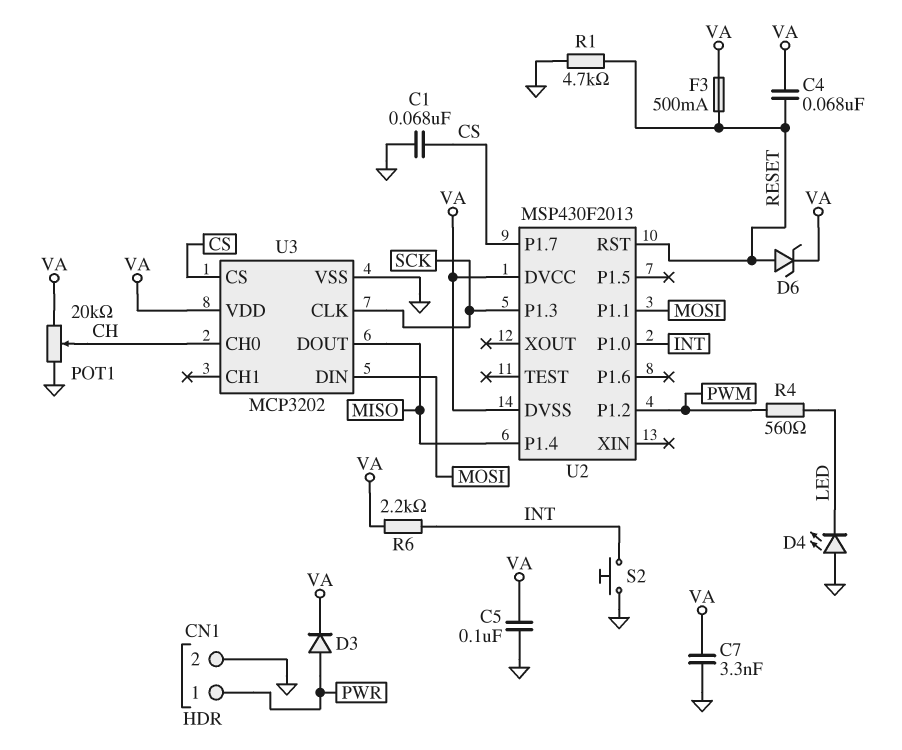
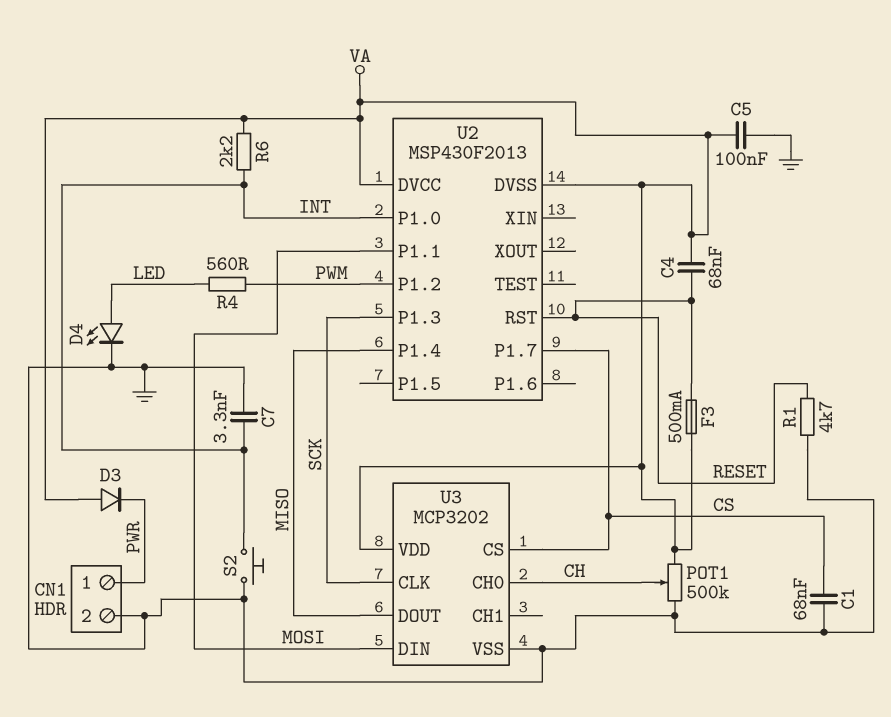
C7: 3.3nF (GND, VA) -> 3.3nF (GND, INT)
D3: diode (A PWR, K VA) -> diode (A VA, K PWR)
D4: LED (A GND, K LED) -> LED (A LED, K GND)
D6: zener (A RESET, K VA) -> none
POT1: 20k (GND, VA, wiper CH) -> 500k (GND, VA, wiper CH)

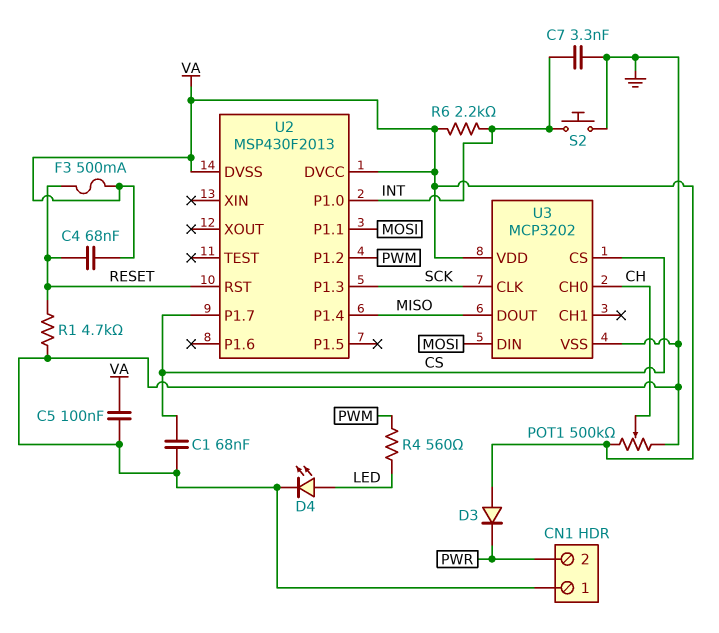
CN1 pin 1: PWR -> GND
CN1 pin 2: GND -> PWR

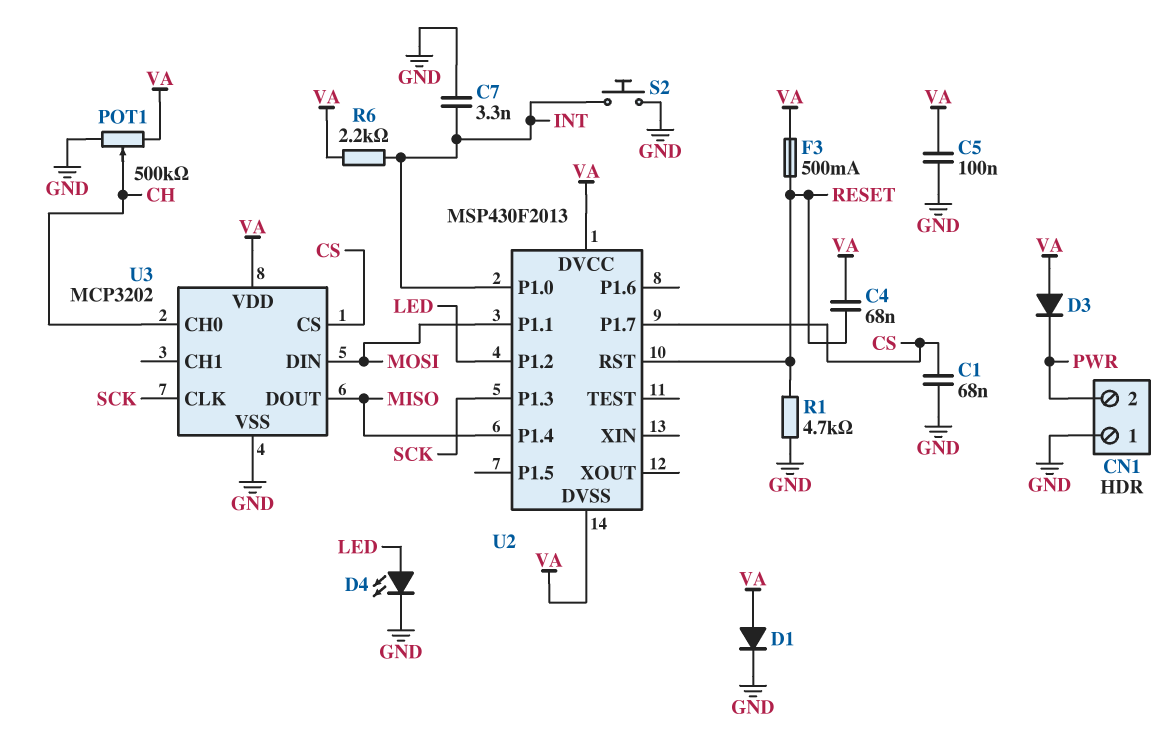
D1: none -> diode (A VA, K GND)
R4: 560 (LED, PWM) -> none
U2 pin P1.2: PWM -> LED

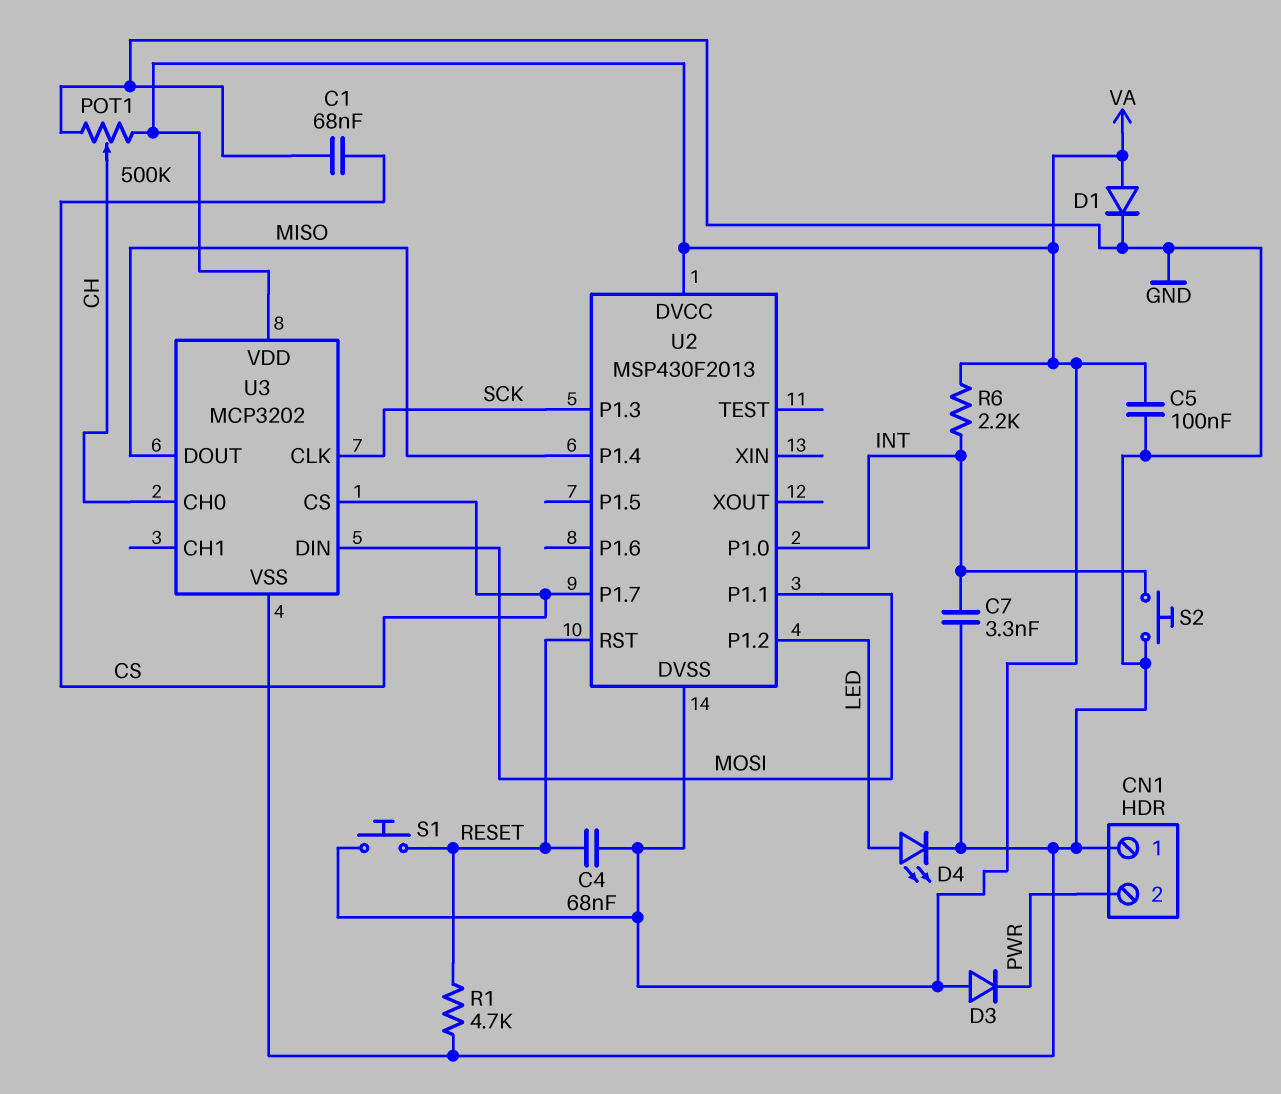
F3: 500mA (RESET, VA) -> none
S1: none -> button (RESET, VA)

